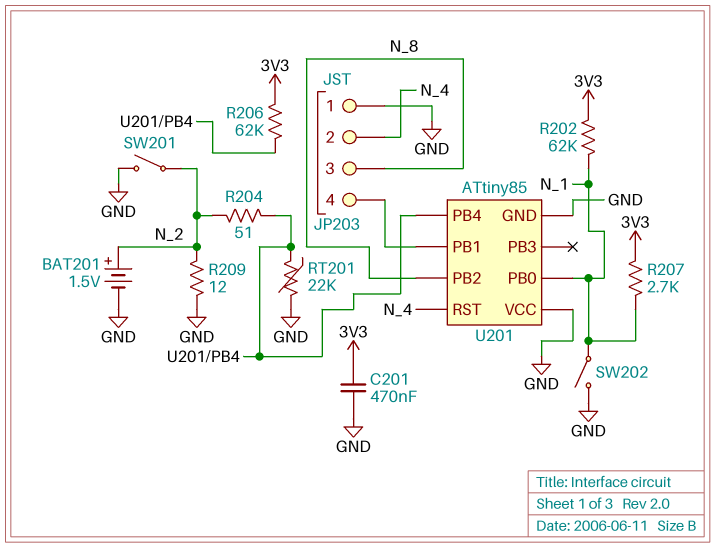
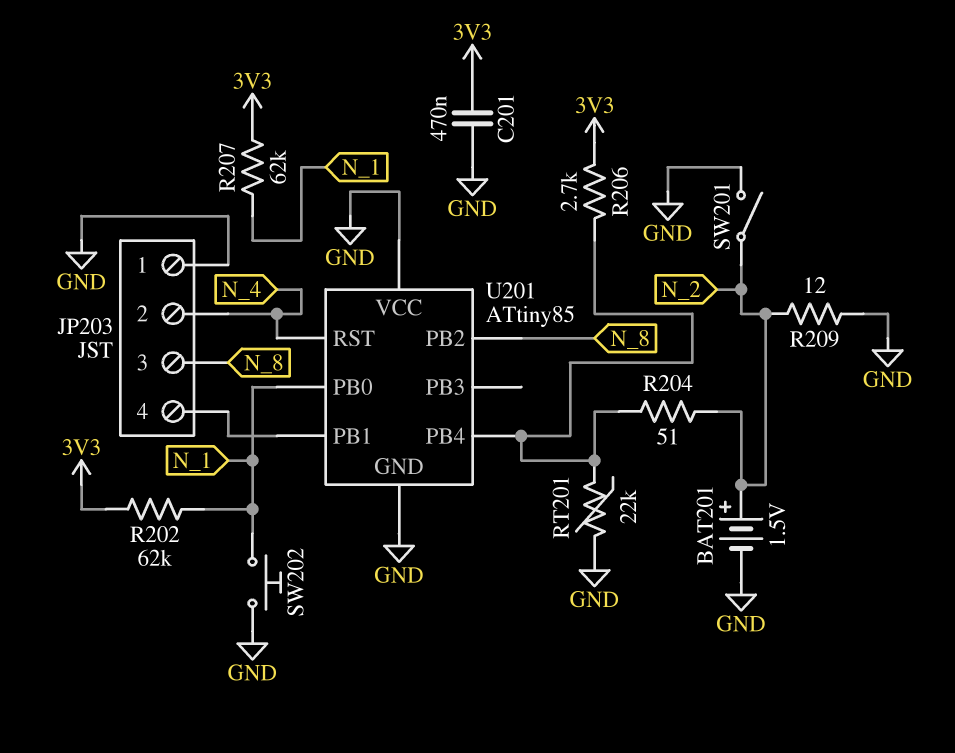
R206: 62k (3V3, U201/PB4) -> 2.7k (3V3, U201/PB4)
R207: 2.7k (3V3, N_1) -> 62k (3V3, N_1)
SW202: switch (GND, N_1) -> button (GND, N_1)

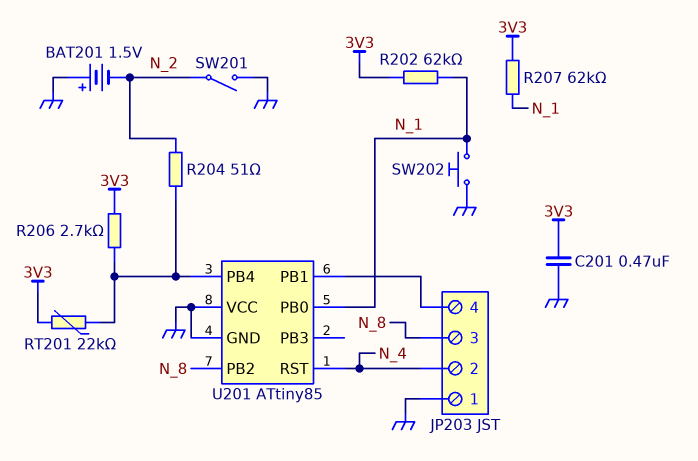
BAT201: 1.5V (plus N_2, minus GND) -> 1.5V (plus GND, minus N_2)
R209: 12 (GND, N_2) -> none
RT201: 22k (GND, U201/PB4) -> 22k (3V3, U201/PB4)

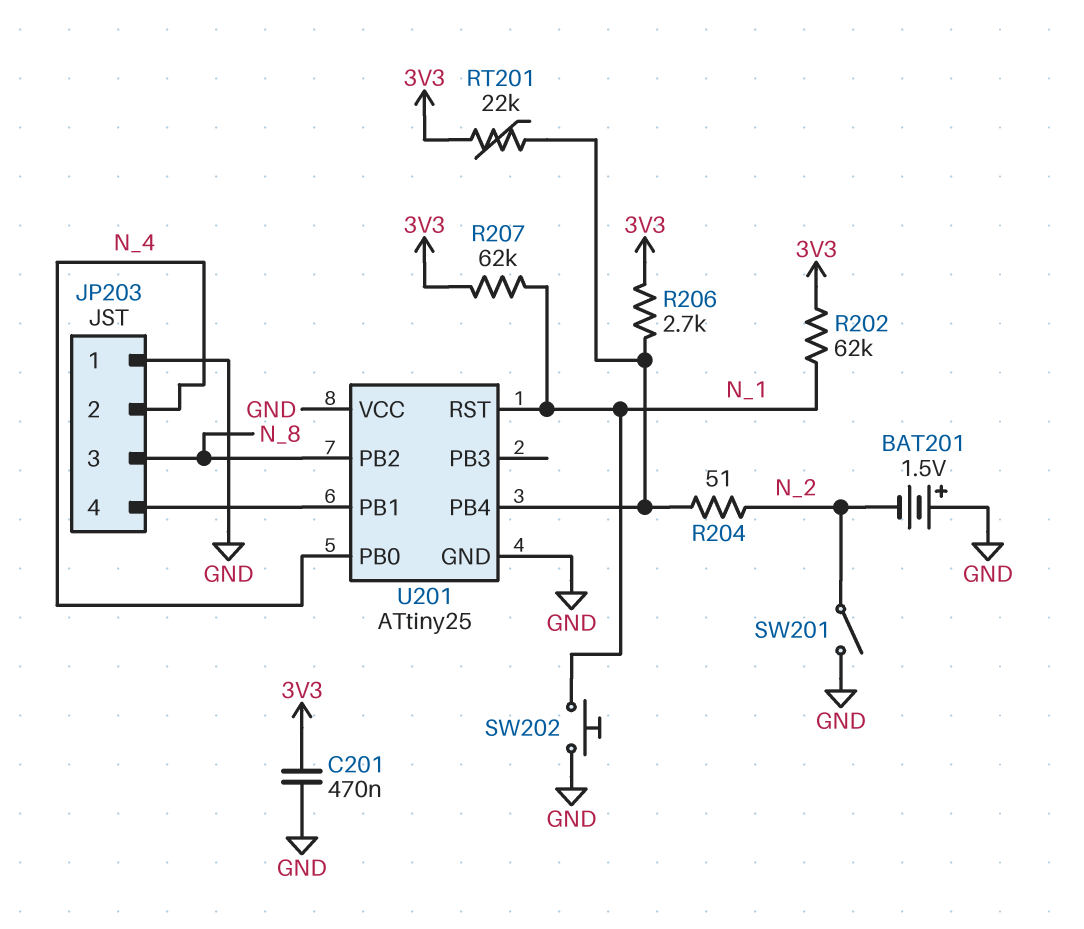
U201: ATtiny85 -> ATtiny25
U201 pin PB0: N_1 -> N_4
U201 pin RST: N_4 -> N_1

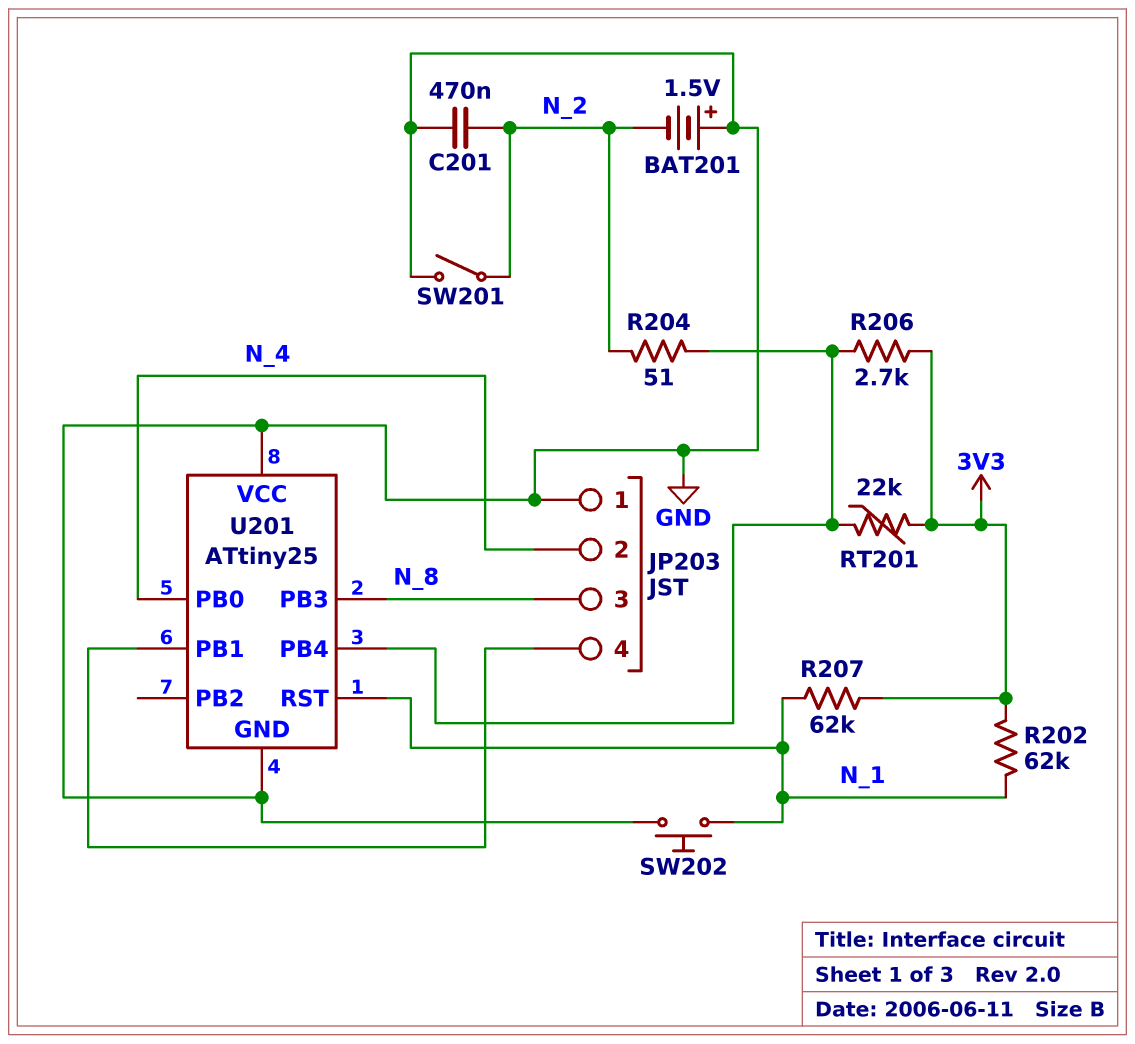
C201: 470nF (3V3, GND) -> 470nF (GND, N_2)
U201 pin PB2: N_8 -> none
U201 pin PB3: none -> N_8

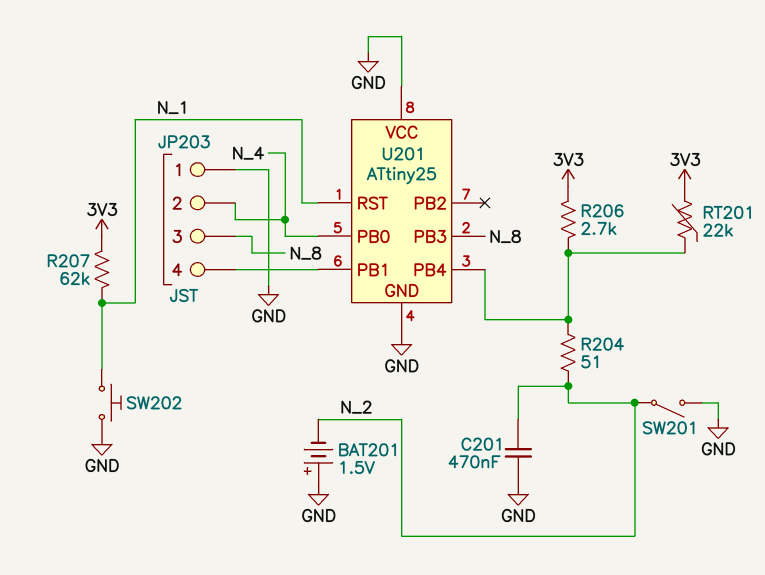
R202: 62k (3V3, N_1) -> none

